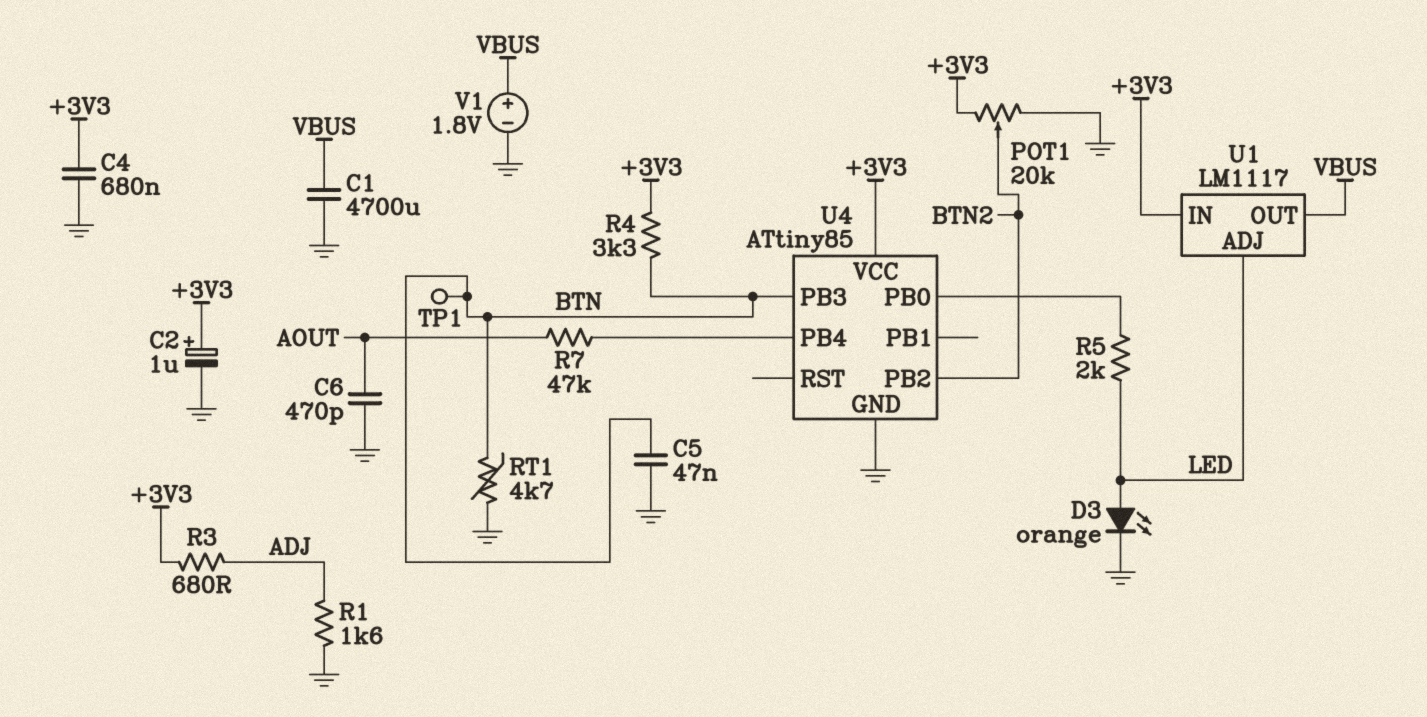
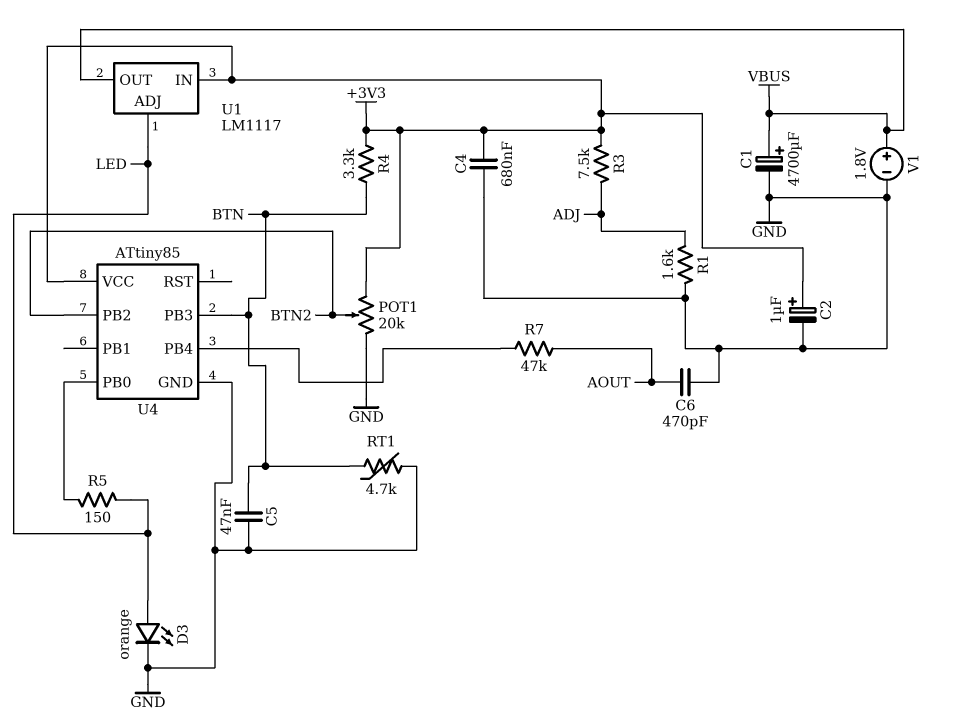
C1: 4700uF (GND, VBUS) -> 4700uF (plus VBUS, minus GND)
R3: 680 (+3V3, ADJ) -> 7.5k (+3V3, ADJ)
R5: 2k (LED, U4/PB0) -> 150 (LED, U4/PB0)
TP1: test point (BTN) -> none

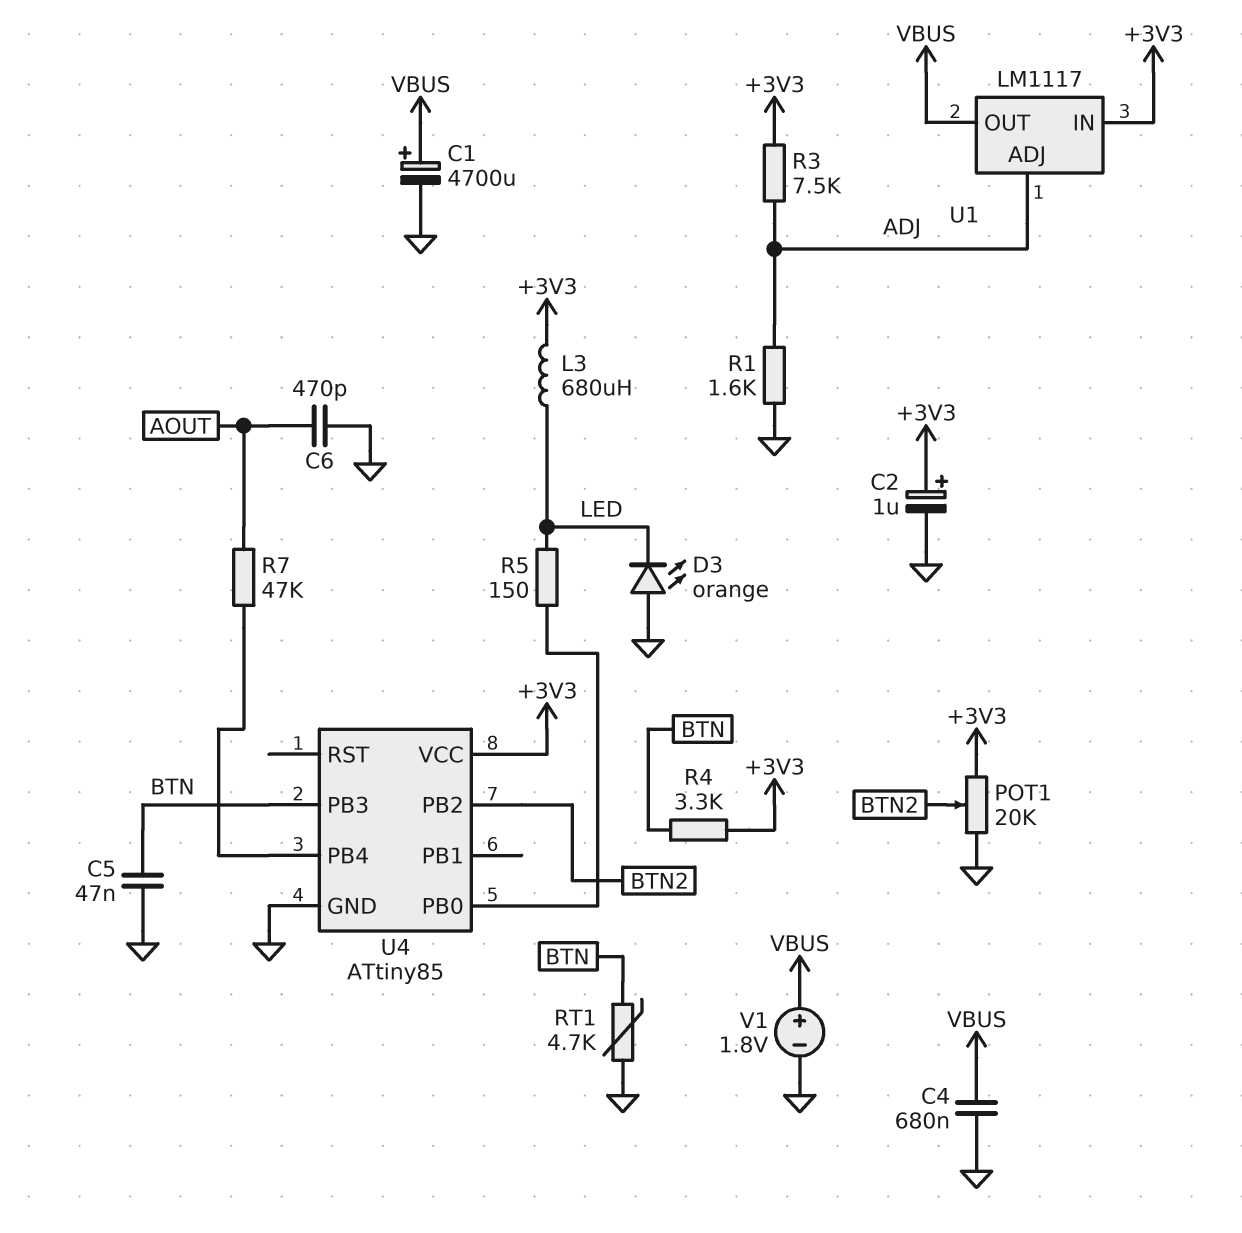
C4: 680nF (+3V3, GND) -> 680nF (GND, VBUS)
D3: LED orange (A LED, K GND) -> LED orange (A GND, K LED)
L3: none -> 680uH (+3V3, LED)
U1 pin ADJ: LED -> ADJ

